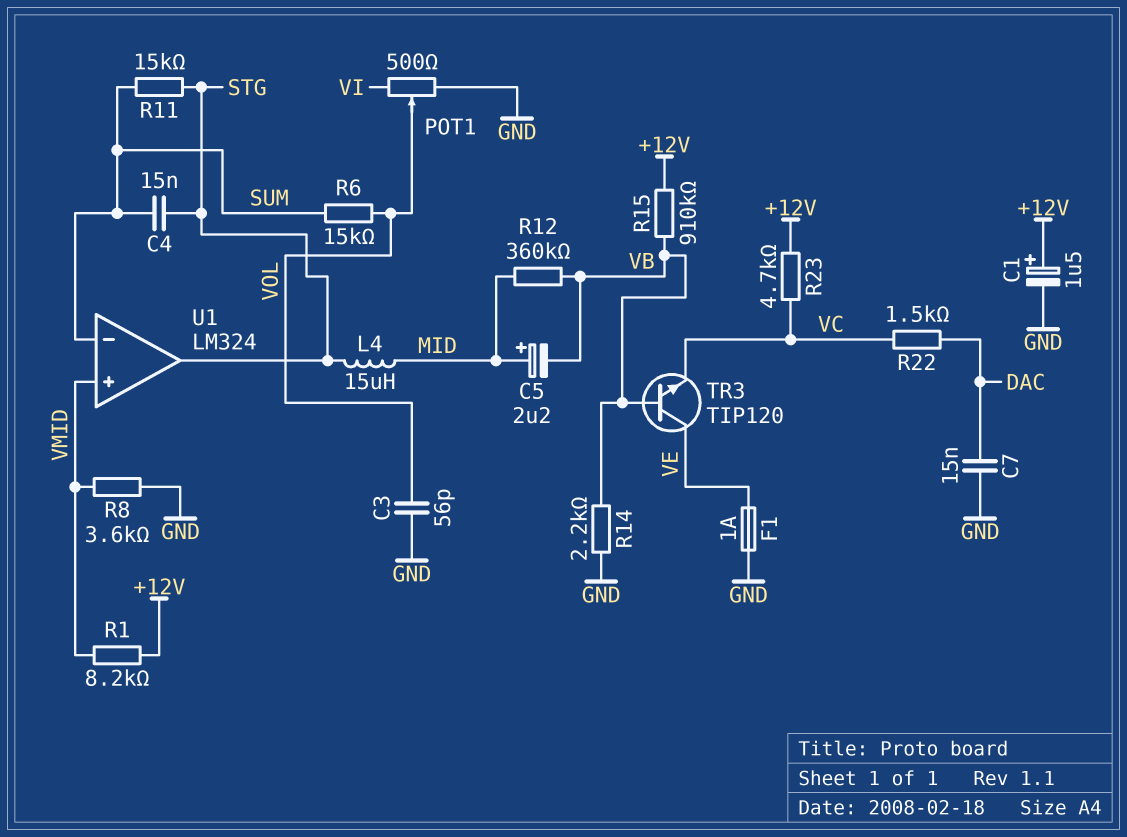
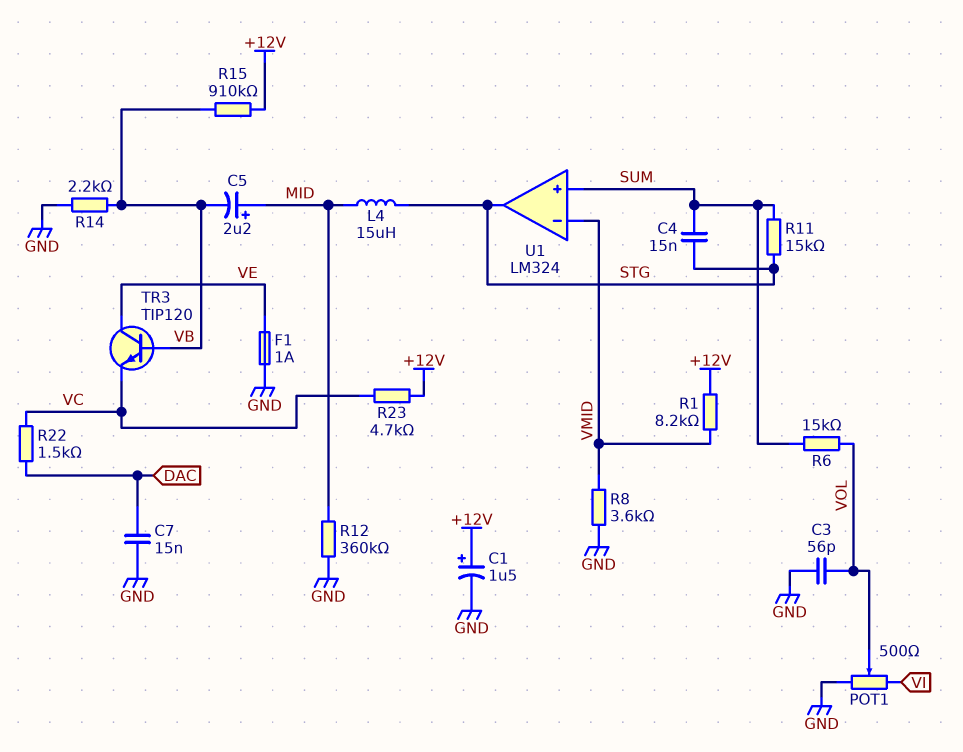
R12: 360k (MID, VB) -> 360k (GND, MID)
U1 pin in+: VMID -> SUM
U1 pin in-: SUM -> VMID

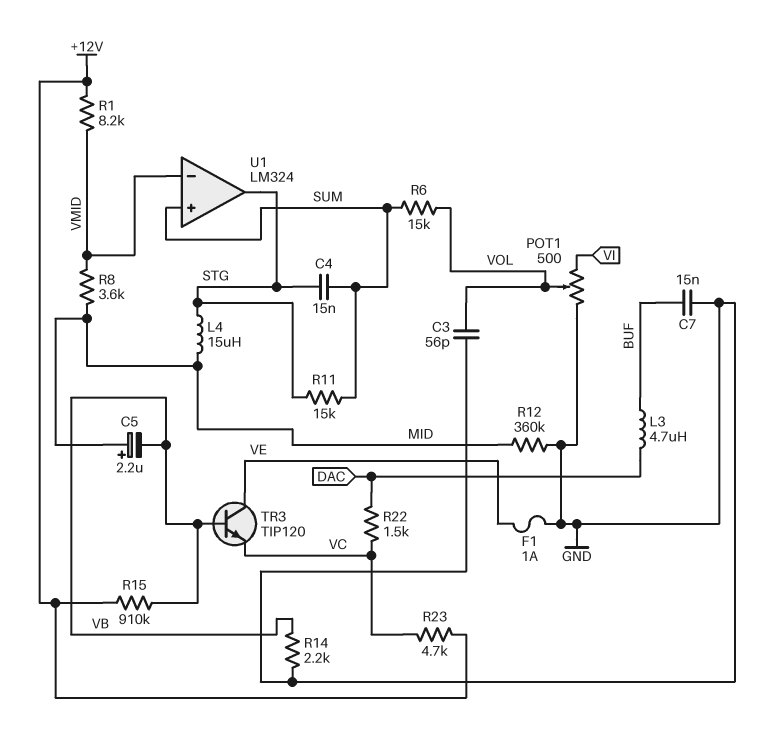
C1: 1.5uF (plus +12V, minus GND) -> none
C7: 15nF (DAC, GND) -> 15nF (BUF, GND)
L3: none -> 4.7uH (BUF, DAC)
R8: 3.6k (GND, VMID) -> 3.6k (MID, VMID)

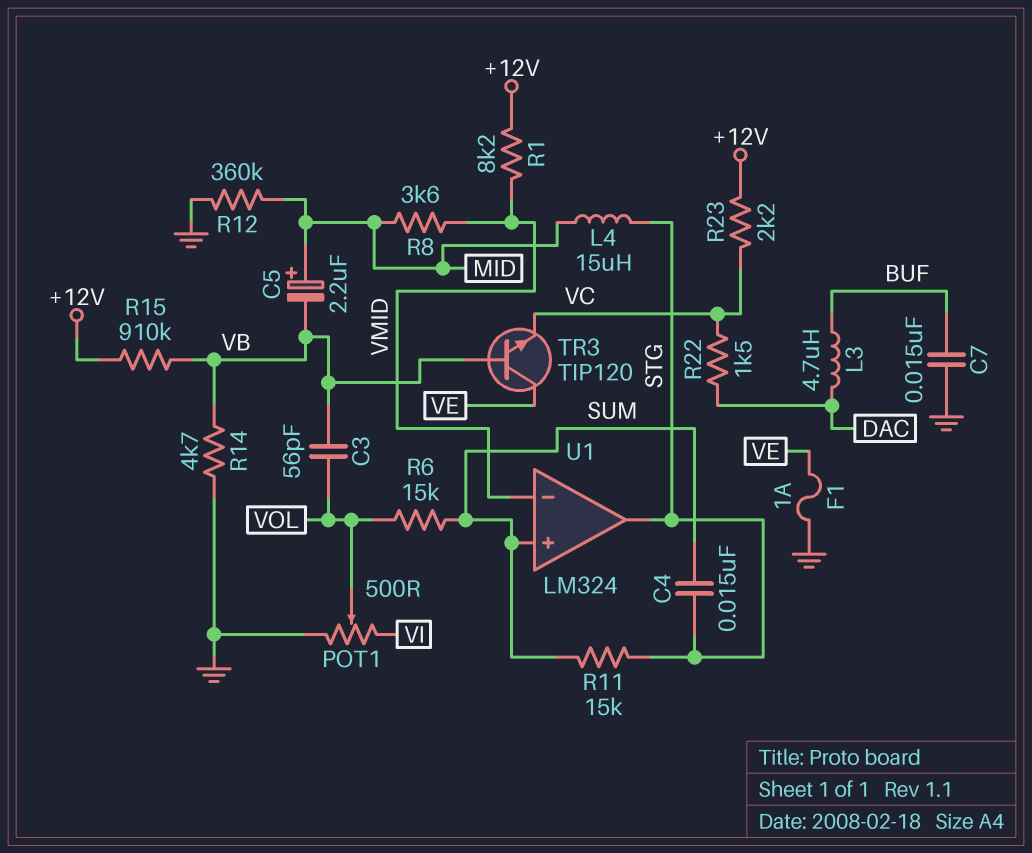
C3: 56pF (GND, VOL) -> 56pF (VB, VOL)
R14: 2.2k (GND, VB) -> 4.7k (GND, VB)
R23: 4.7k (+12V, VC) -> 2.2k (+12V, VC)

